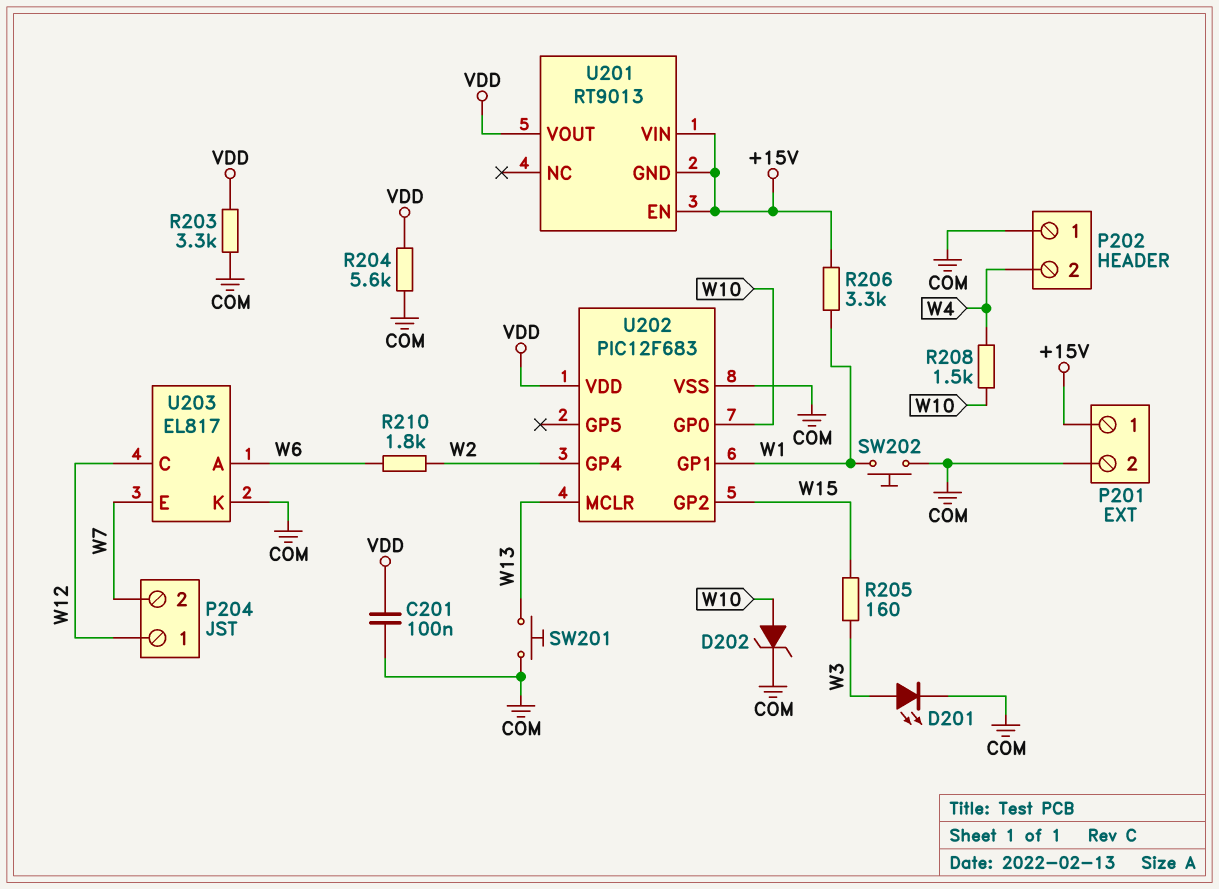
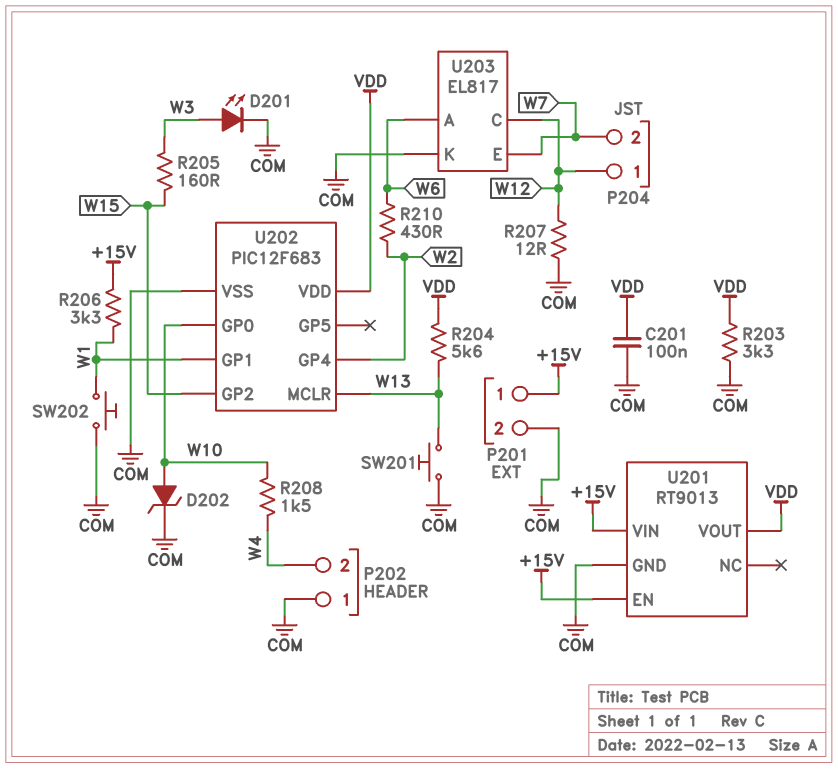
R204: 5.6k (COM, VDD) -> 5.6k (VDD, W13)
R207: none -> 12 (COM, W12)
R210: 1.8k (W2, W6) -> 430 (W2, W6)
U201 pin GND: +15V -> COM

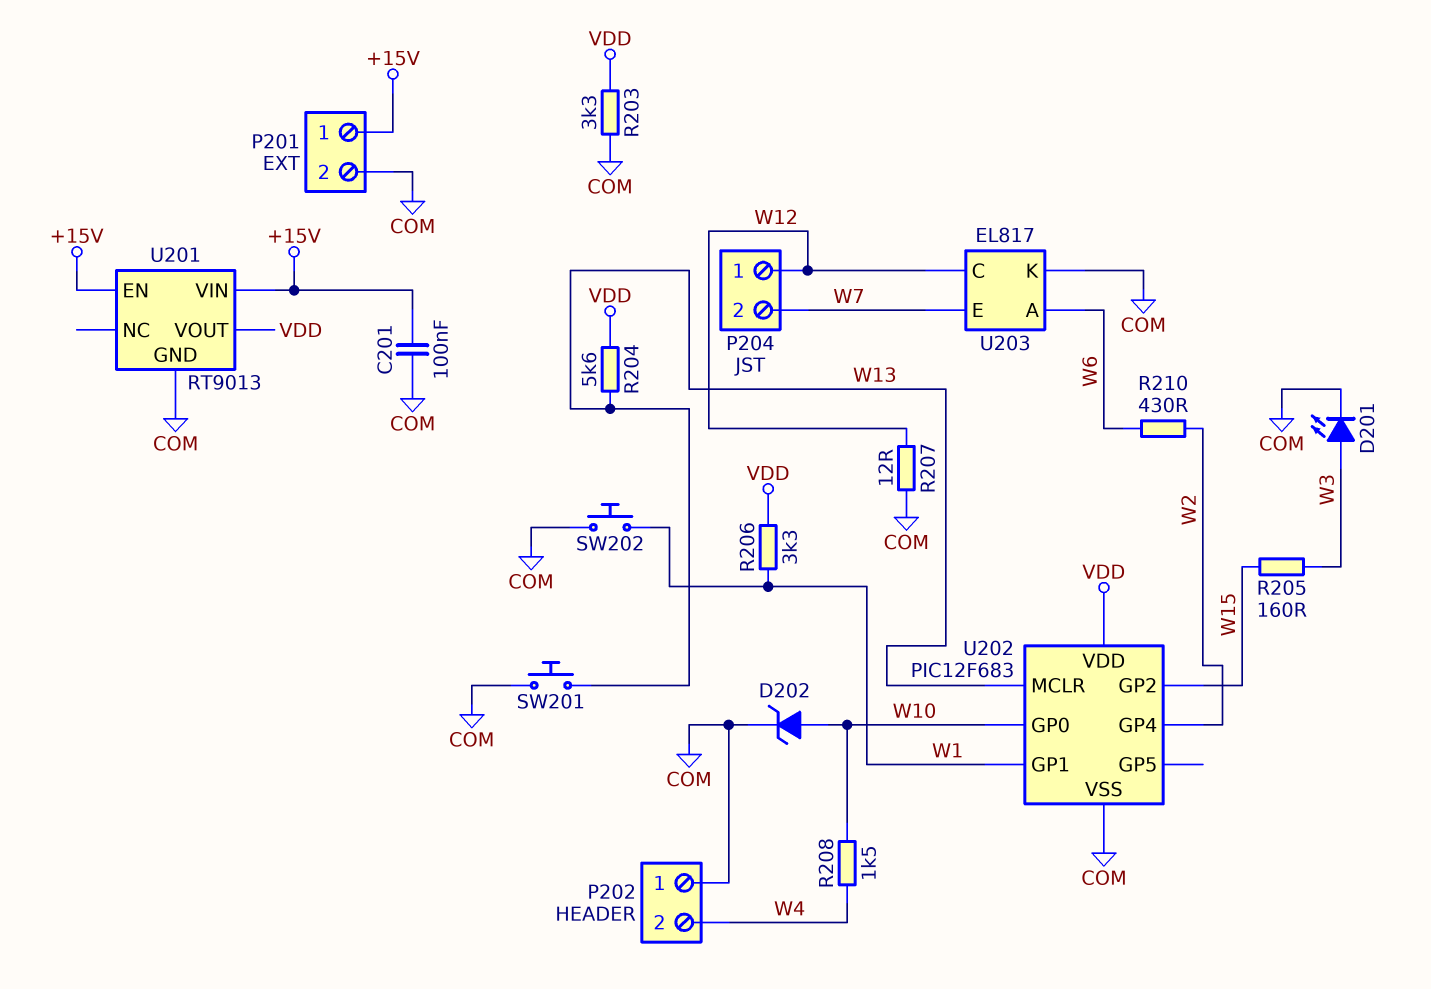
C201: 100nF (COM, VDD) -> 100nF (+15V, COM)
R206: 3.3k (+15V, W1) -> 3.3k (VDD, W1)

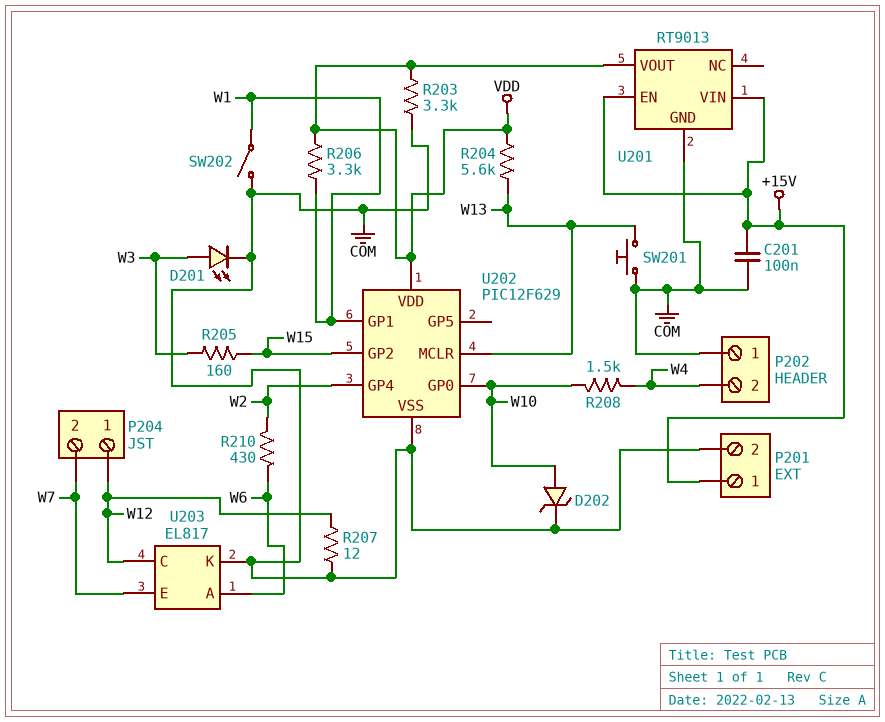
SW202: button (COM, W1) -> switch (COM, W1)
U202: PIC12F683 -> PIC12F629

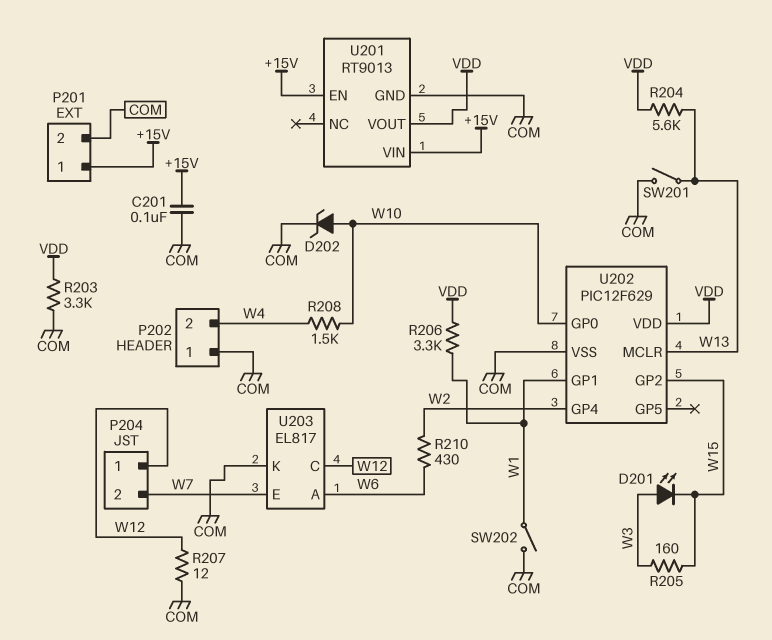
D201: LED (A W3, K COM) -> LED (A W3, K W15)
SW201: button (COM, W13) -> switch (COM, W13)

